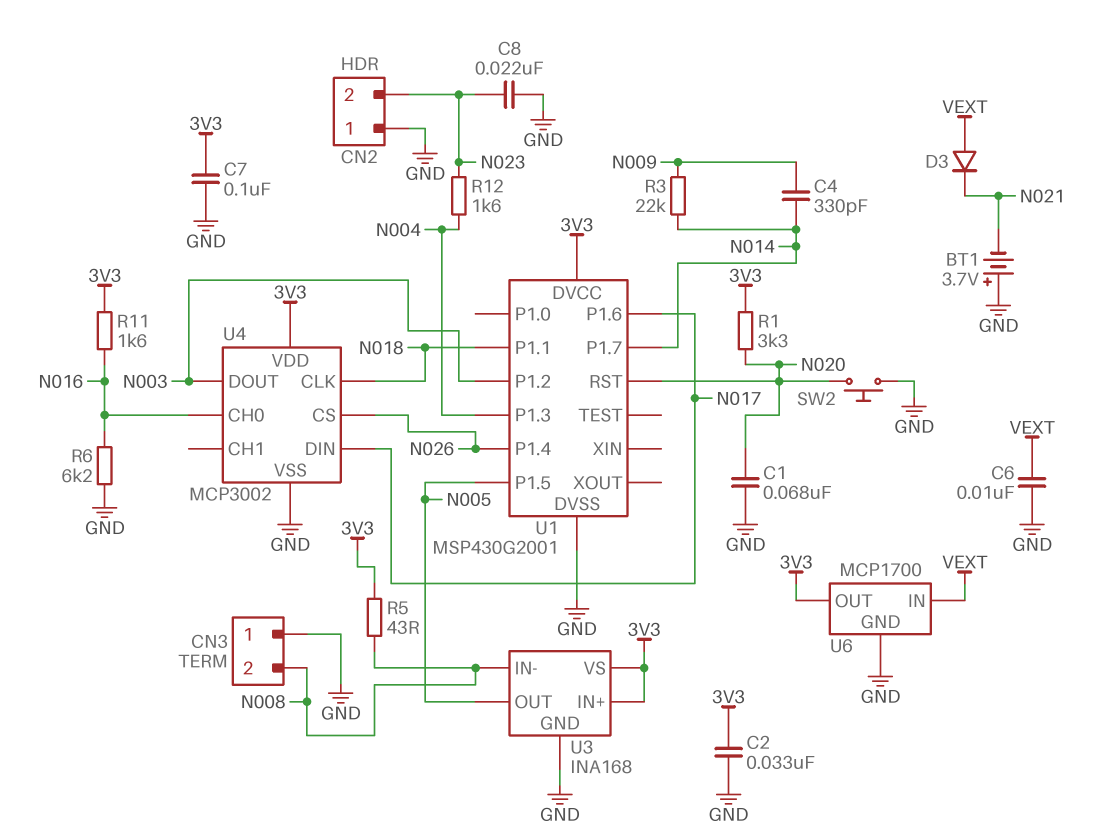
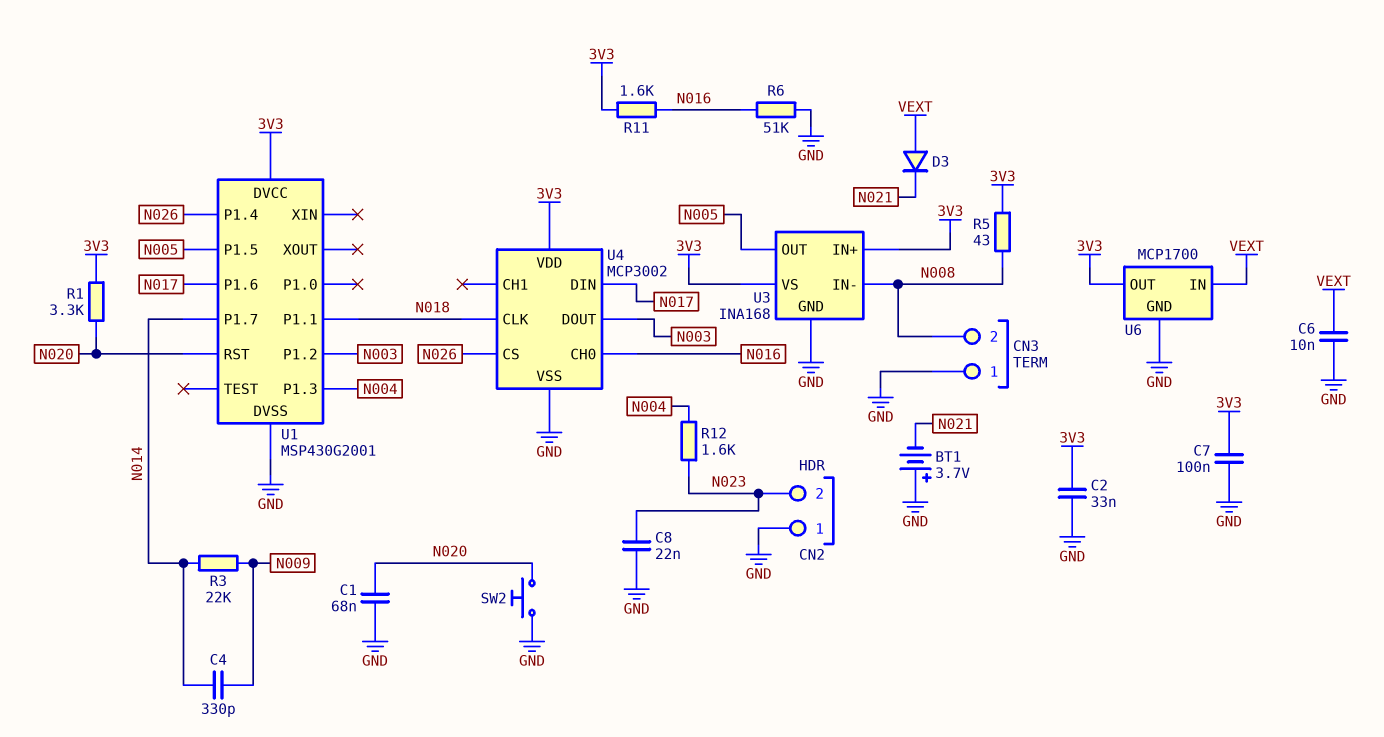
R6: 6.2k (GND, N016) -> 51k (GND, N016)

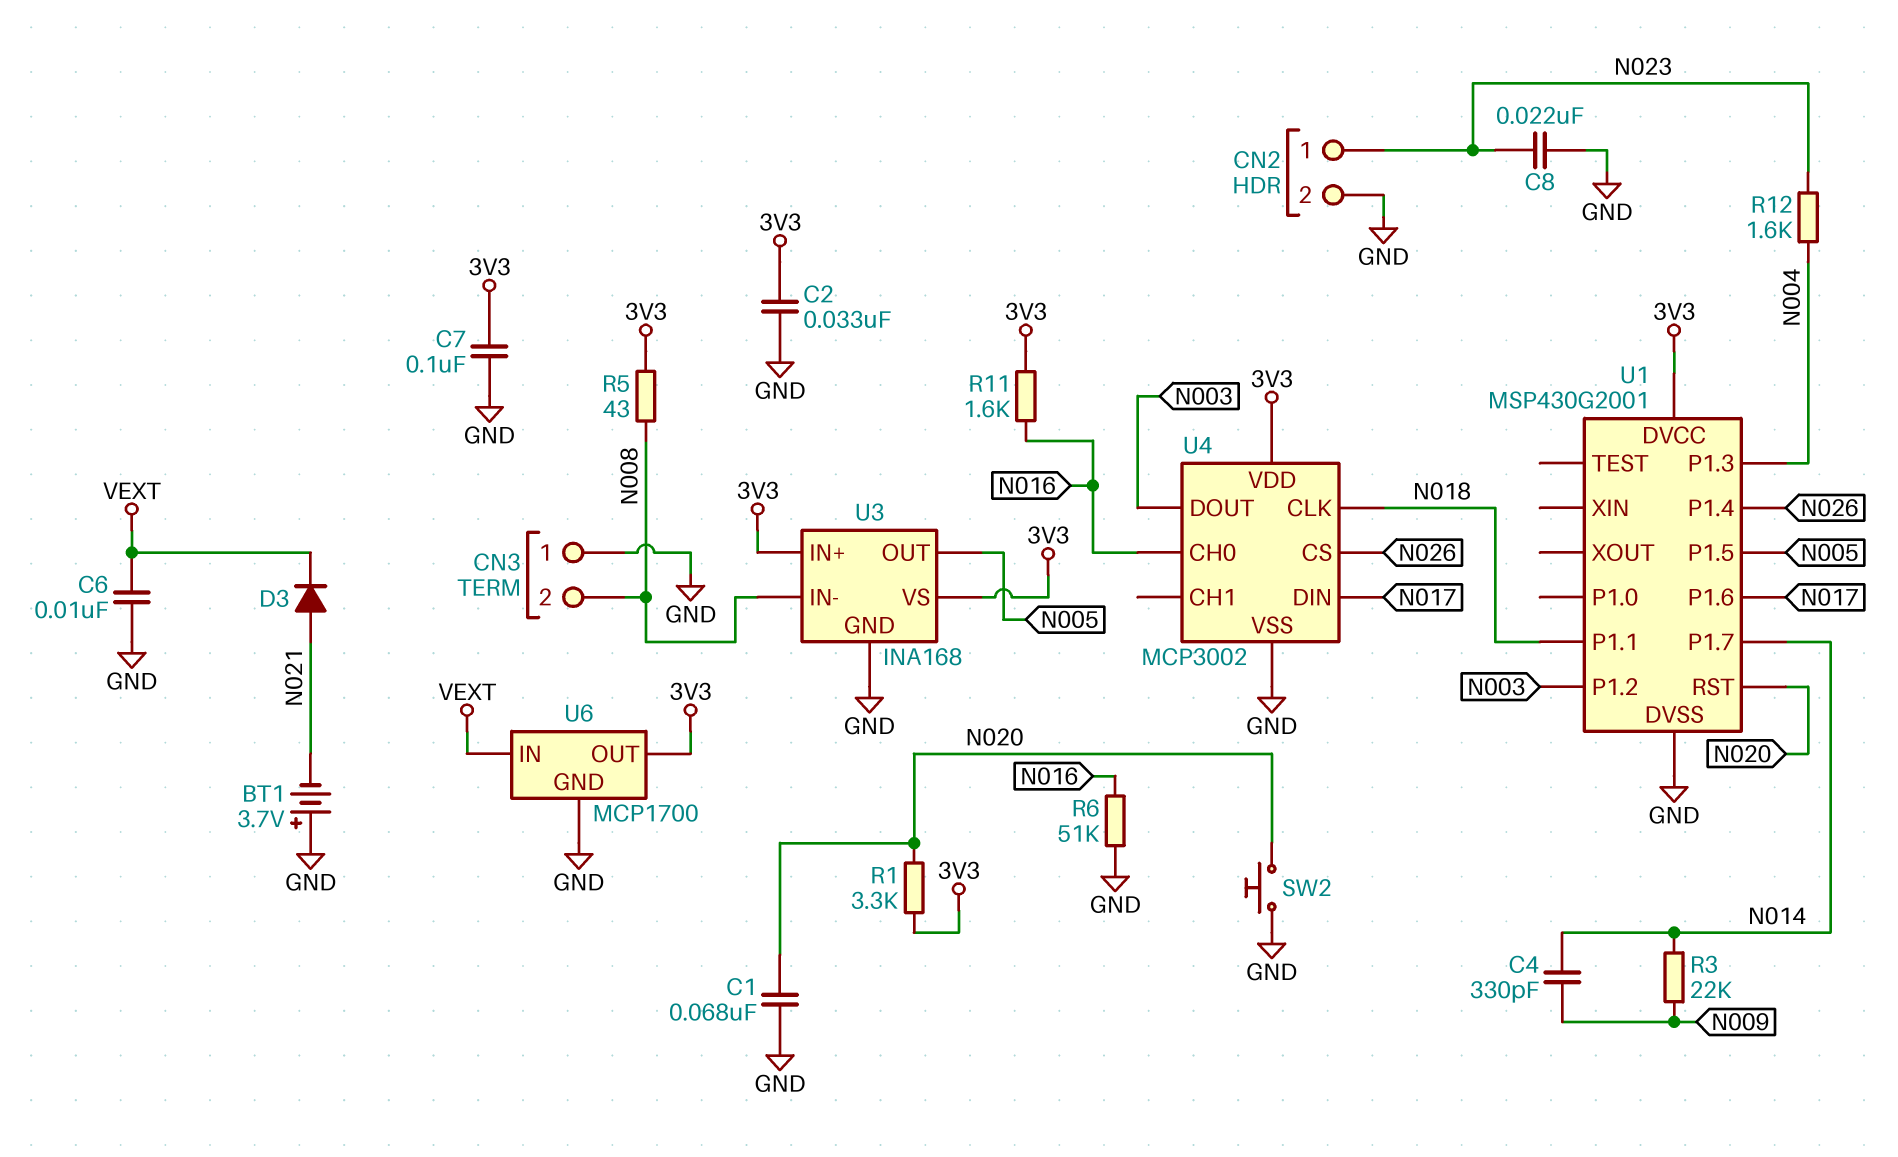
CN2 pin 1: GND -> N023
CN2 pin 2: N023 -> GND
D3: diode (A VEXT, K N021) -> diode (A N021, K VEXT)

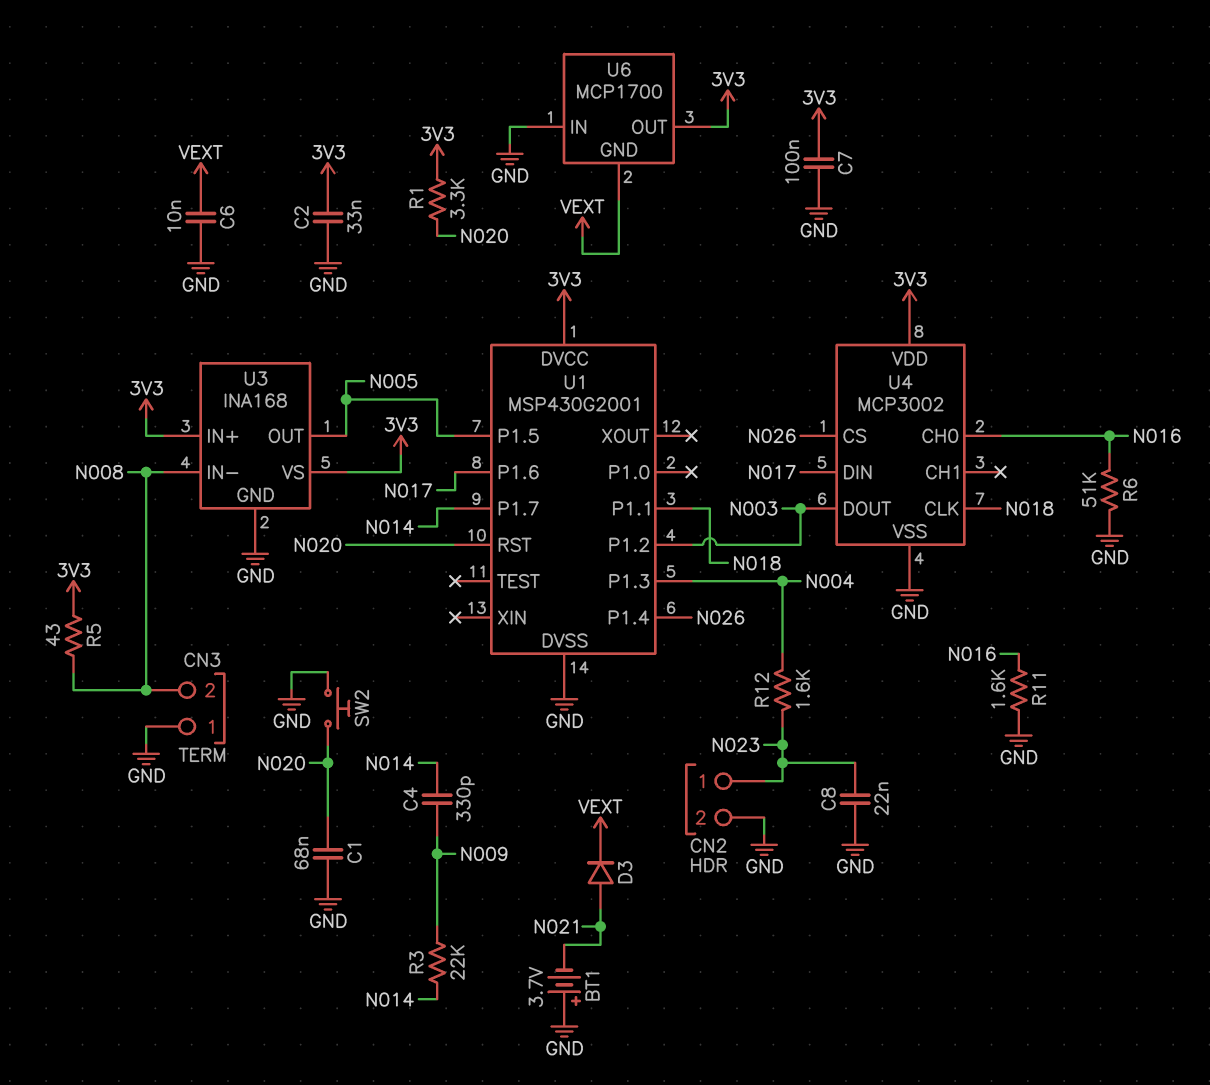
R11: 1.6k (3V3, N016) -> 1.6k (GND, N016)
U6 pin GND: GND -> VEXT
U6 pin IN: VEXT -> GND

